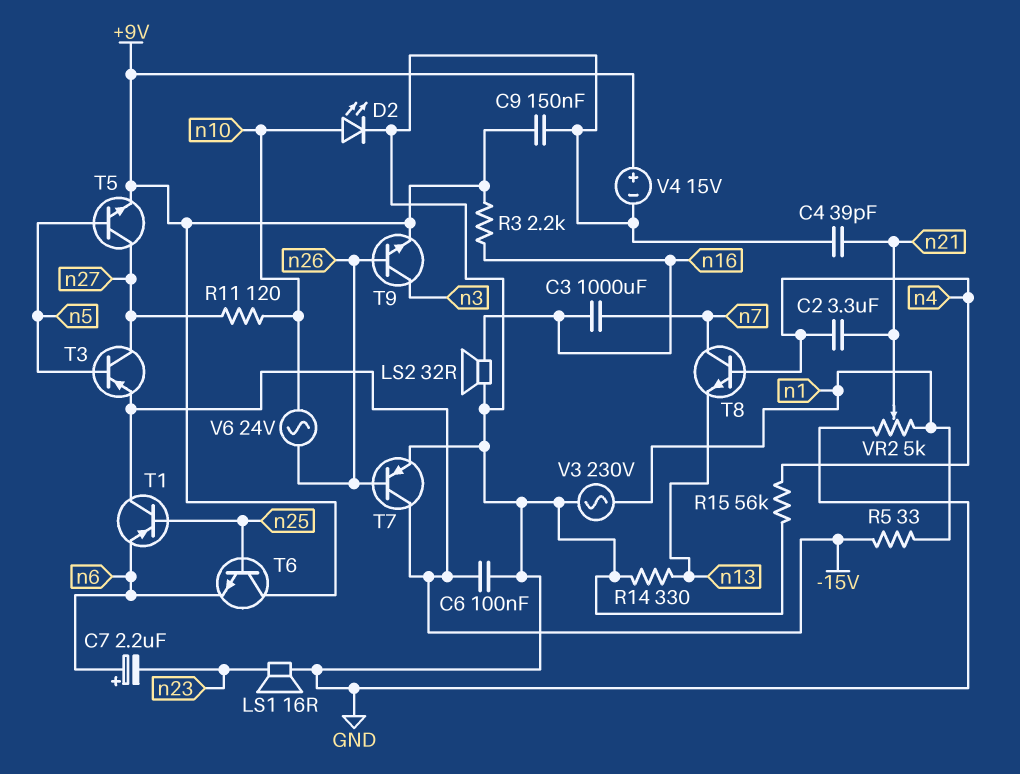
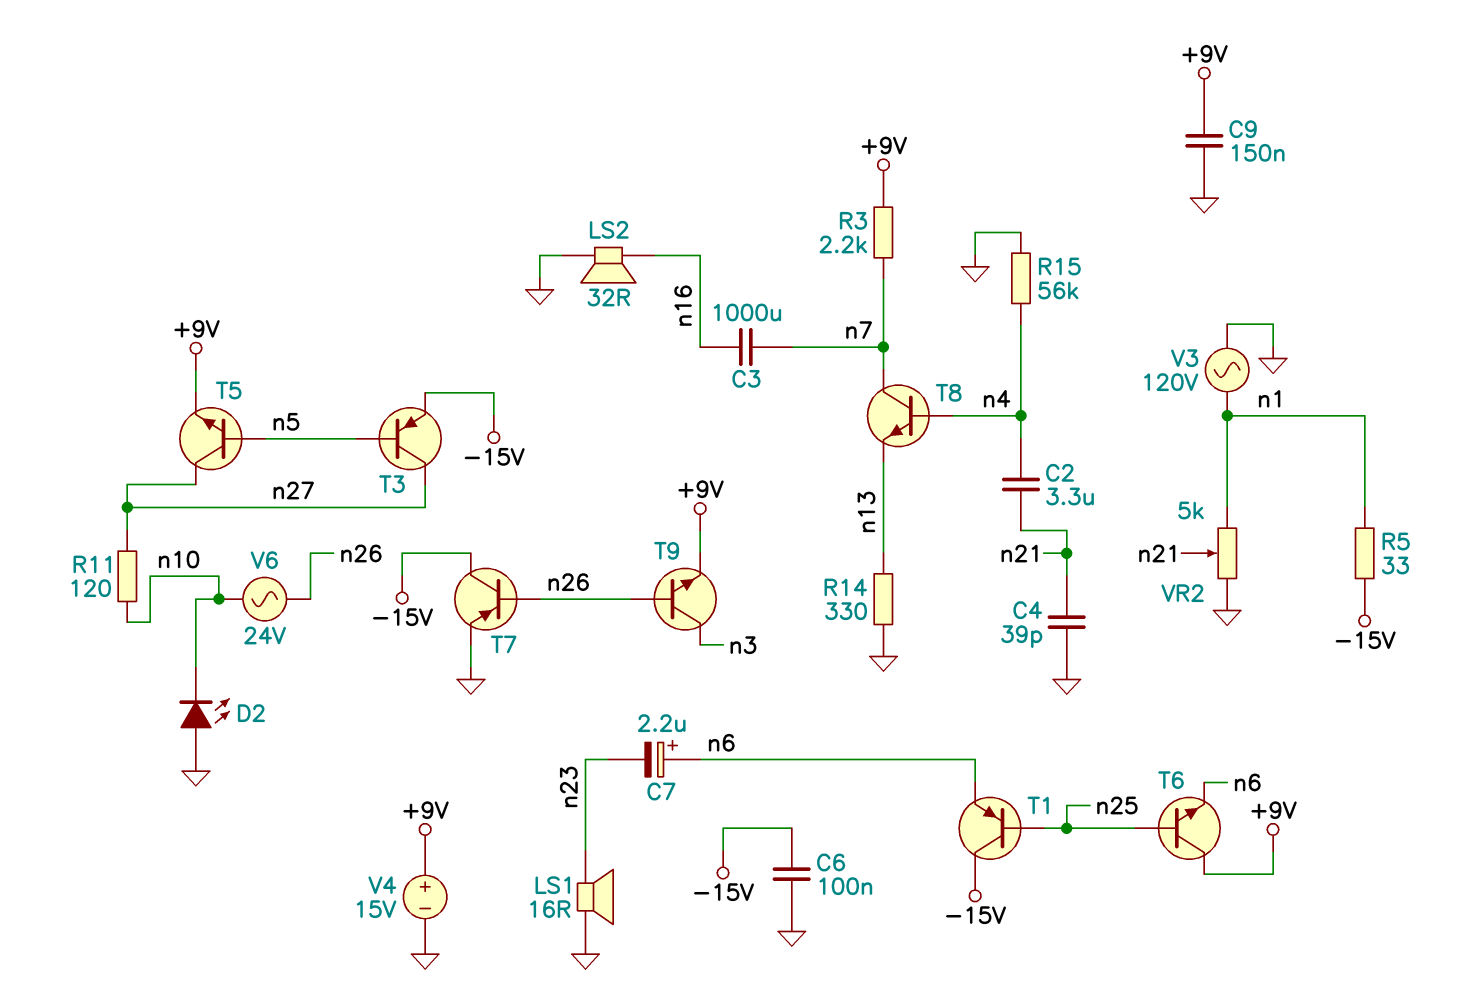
D2: LED (A n10, K GND) -> LED (A GND, K n10)
R3: 2.2k (+9V, n16) -> 2.2k (+9V, n7)
V3: AC 230V (GND, n1) -> AC 120V (GND, n1)

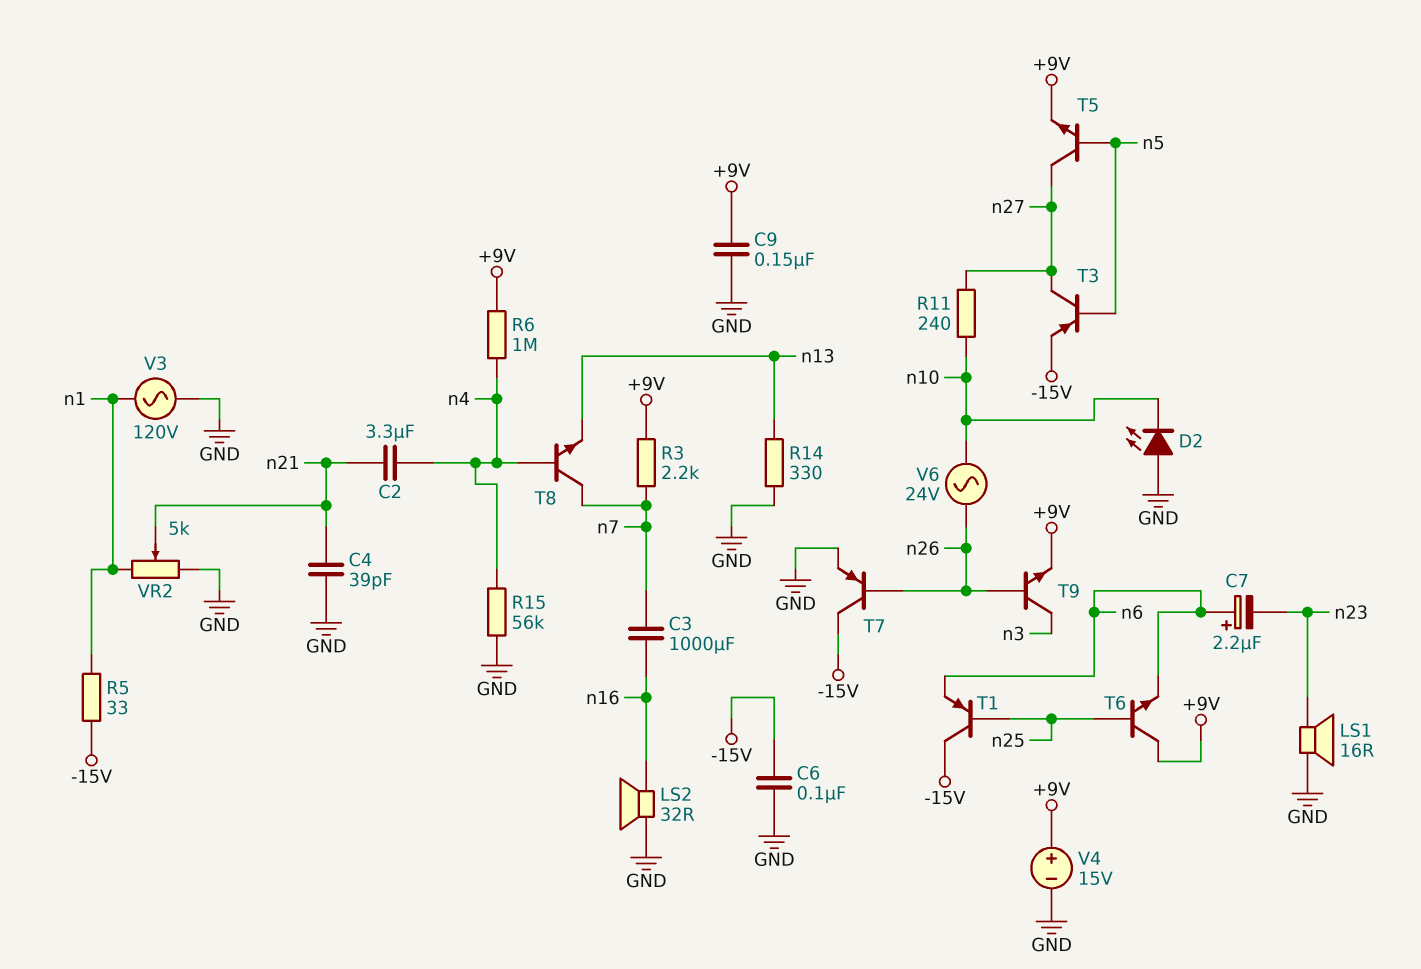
R6: none -> 1M (+9V, n4)
R11: 120 (n10, n27) -> 240 (n10, n27)

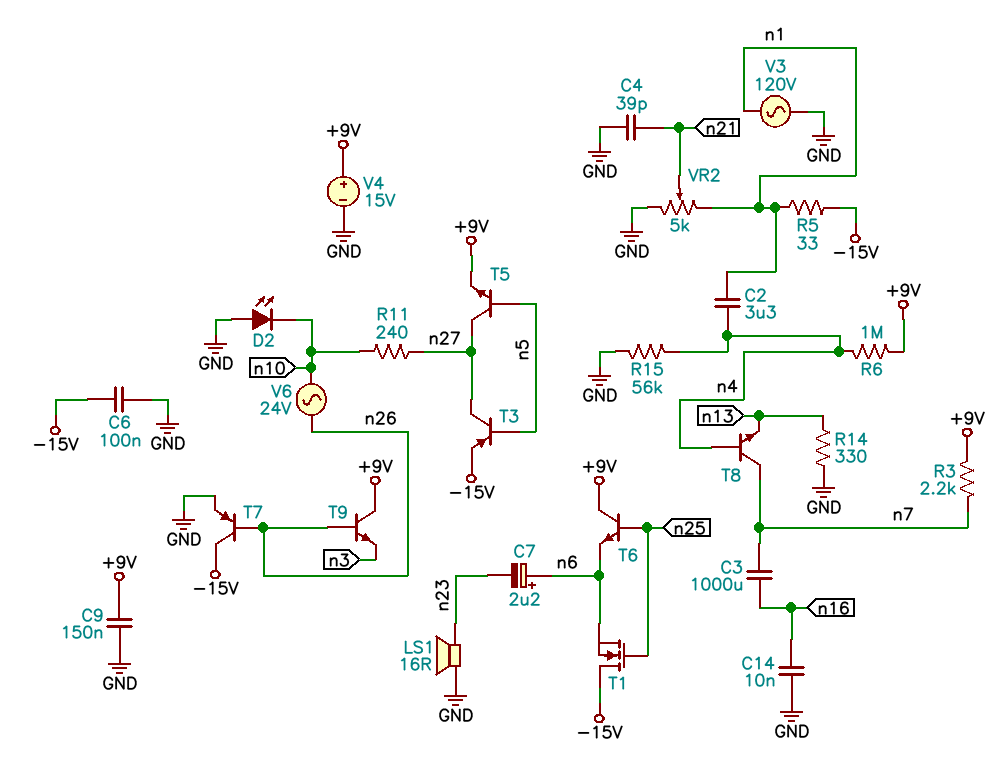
C2: 3.3uF (n4, n21) -> 3.3uF (n1, n4)
C14: none -> 10nF (GND, n16)
LS2: speaker 32R (GND, n16) -> none
T1: PNP (B n25, C -15V, E n6) -> NMOS (G n25, D -15V, S n6)
T9: NPN (B n26, C n3, E +9V) -> NPN (B n26, C +9V, E n3)

